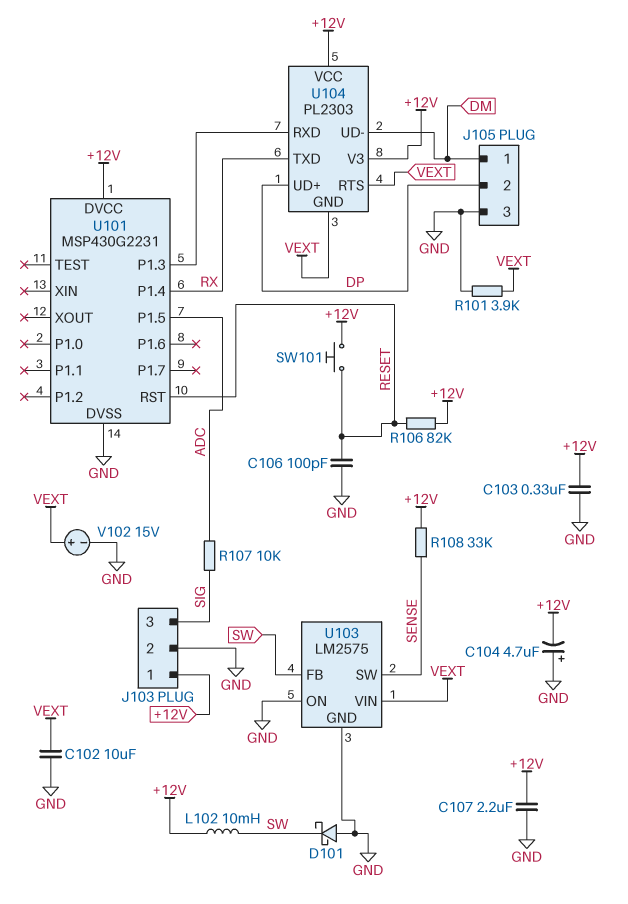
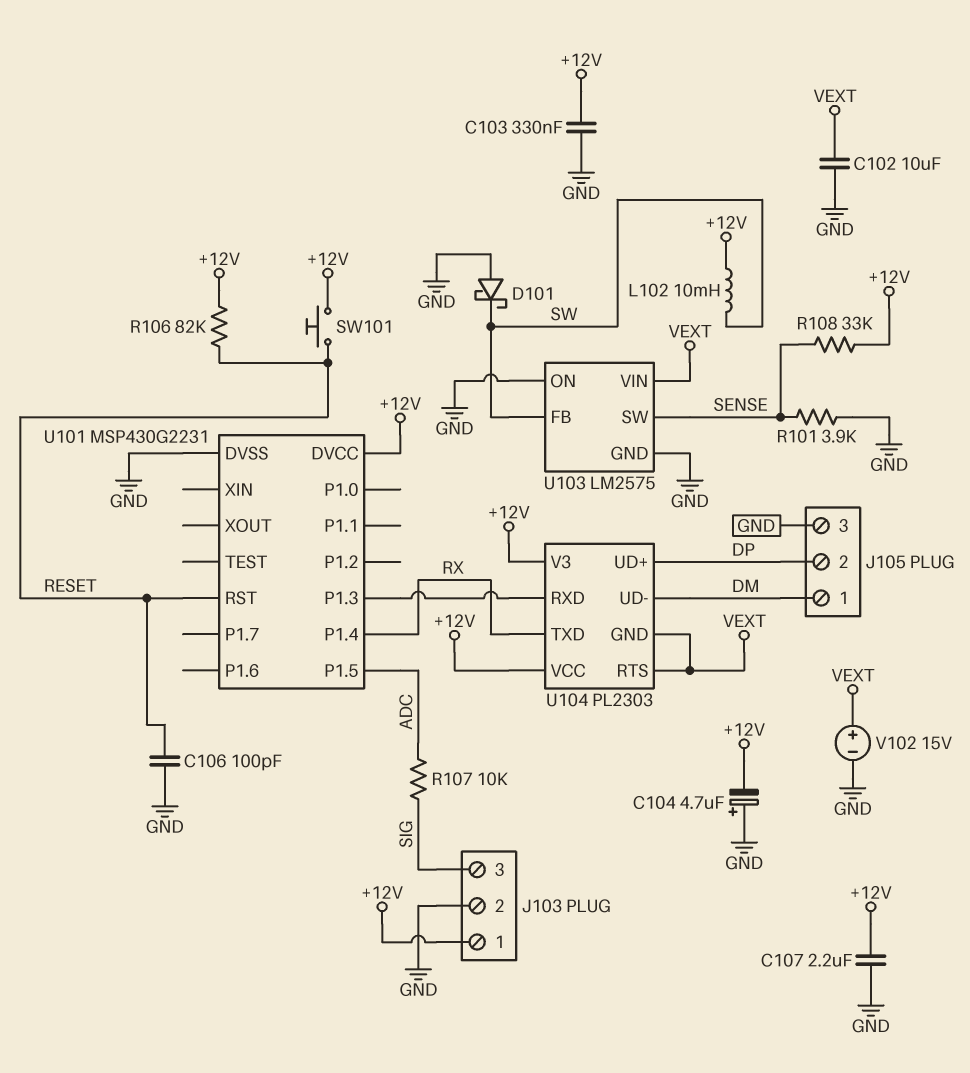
R101: 3.9k (GND, VEXT) -> 3.9k (GND, SENSE)

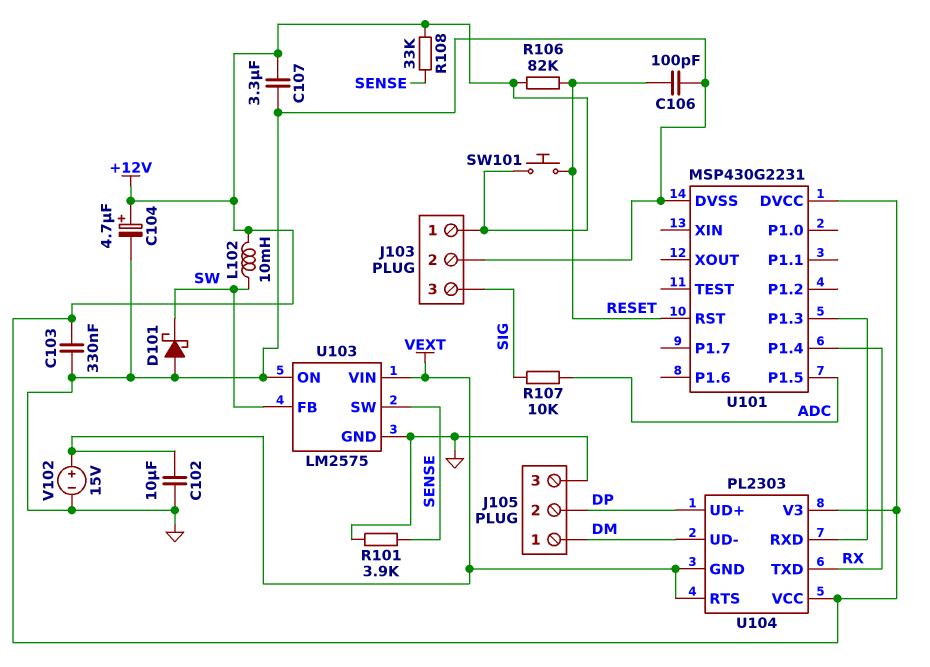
C104: 4.7uF (plus GND, minus +12V) -> 4.7uF (plus +12V, minus GND)
C107: 2.2uF (+12V, GND) -> 3.3uF (+12V, GND)

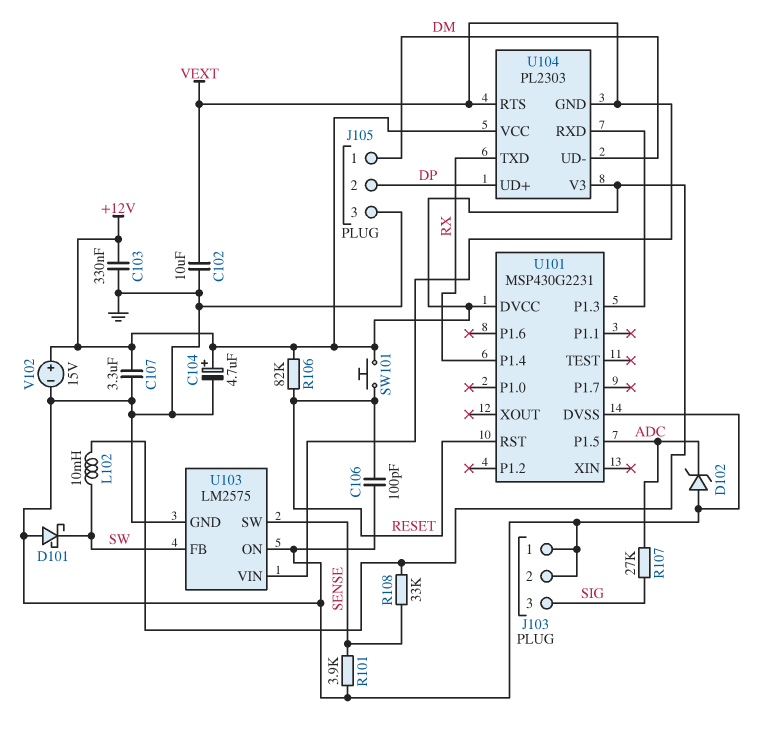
D102: none -> zener (A GND, K ADC)
J103 pin 1: +12V -> GND
R107: 10k (ADC, SIG) -> 27k (ADC, SIG)
V102: 15V (plus VEXT, minus GND) -> 15V (plus +12V, minus GND)

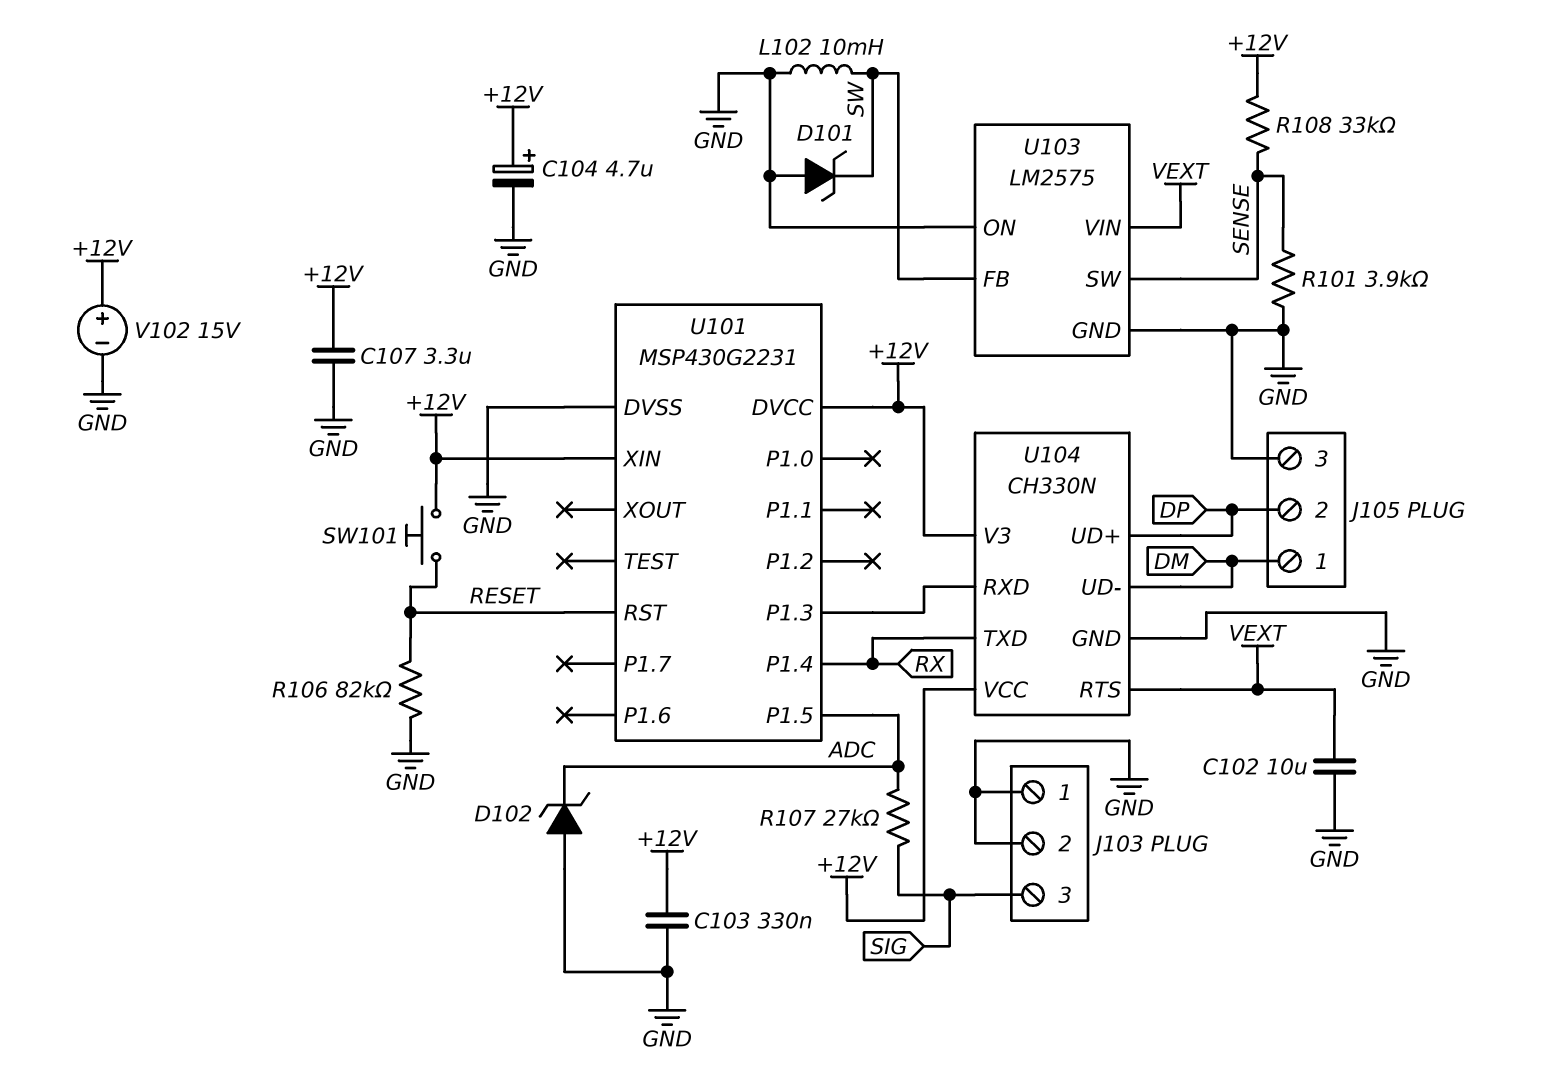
C106: 100pF (GND, RESET) -> none
D101: schottky (A GND, K SW) -> zener (A GND, K SW)
L102: 10mH (+12V, SW) -> 10mH (GND, SW)
R106: 82k (+12V, RESET) -> 82k (GND, RESET)
U101 pin XIN: none -> +12V
U104: PL2303 -> CH330N
U104 pin GND: VEXT -> GND

